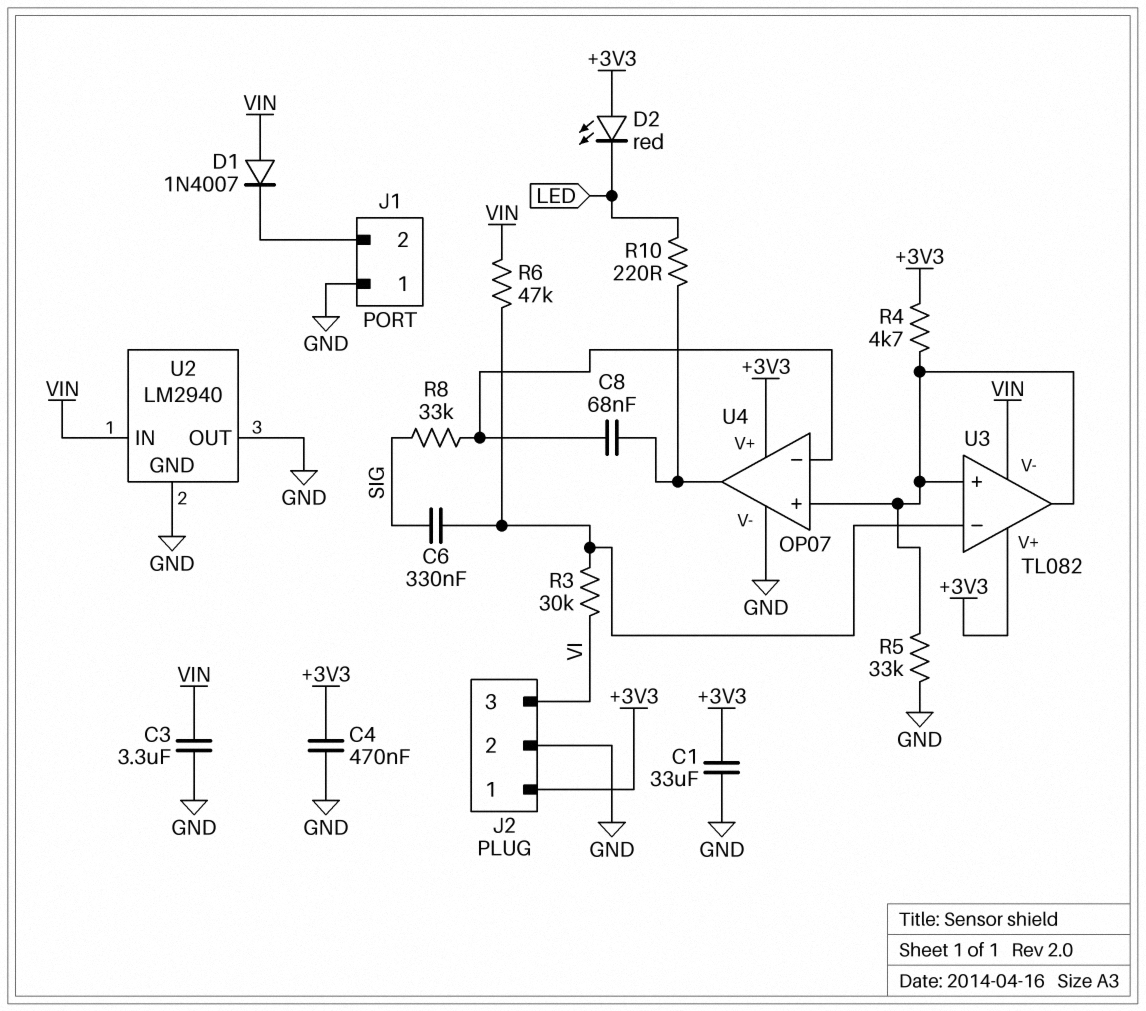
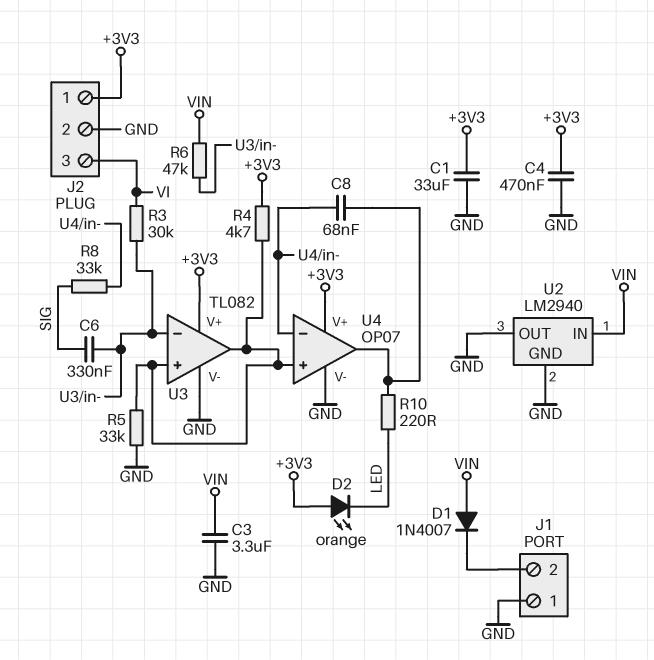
D2: LED red (A +3V3, K LED) -> LED orange (A +3V3, K LED)
U3 pin V-: VIN -> GND

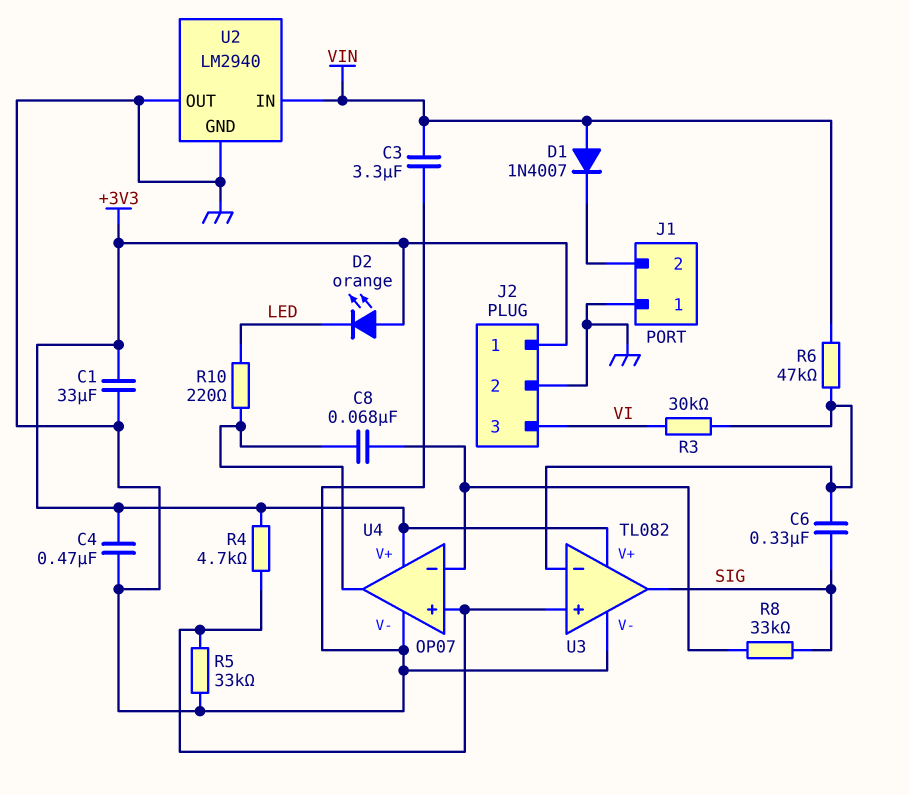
U3 pin out: U3/in+ -> SIG

